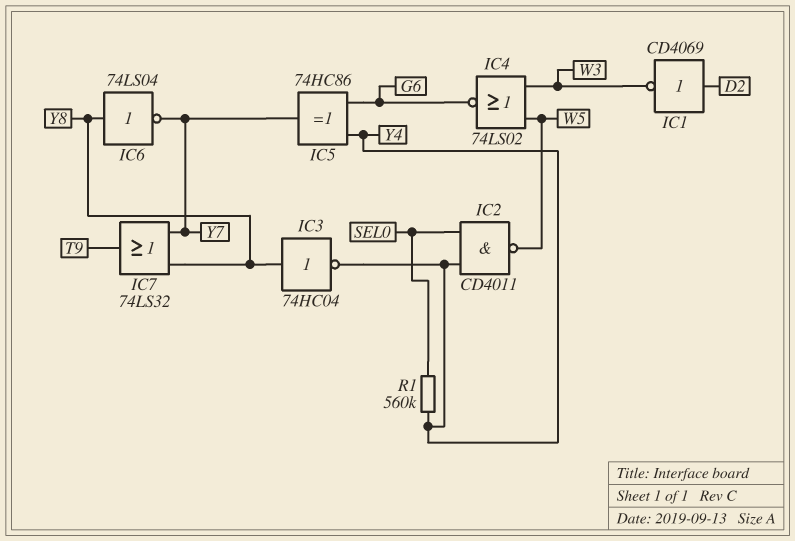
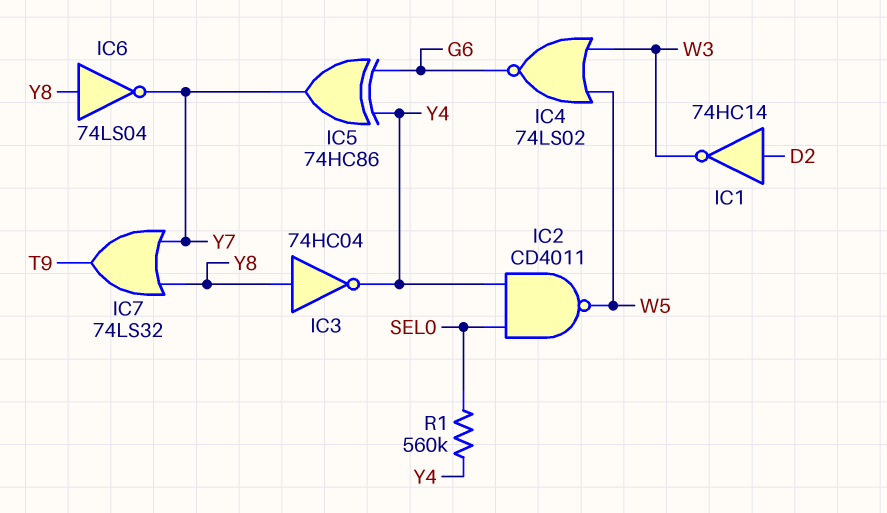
IC1: NOT CD4069 (in D2, out W3) -> NOT 74HC14 (in D2, out W3)

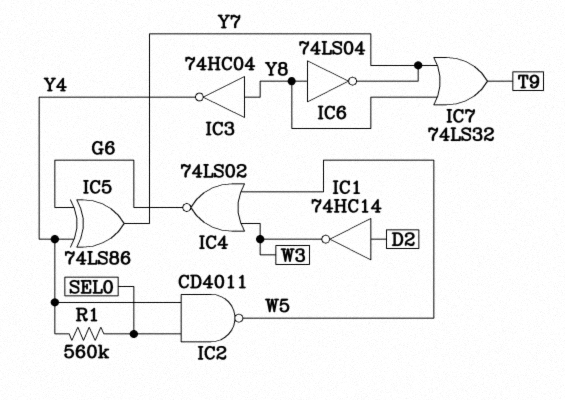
IC5: XOR 74HC86 (in G6, in Y4, out Y7) -> XOR 74LS86 (in G6, in Y4, out Y7)

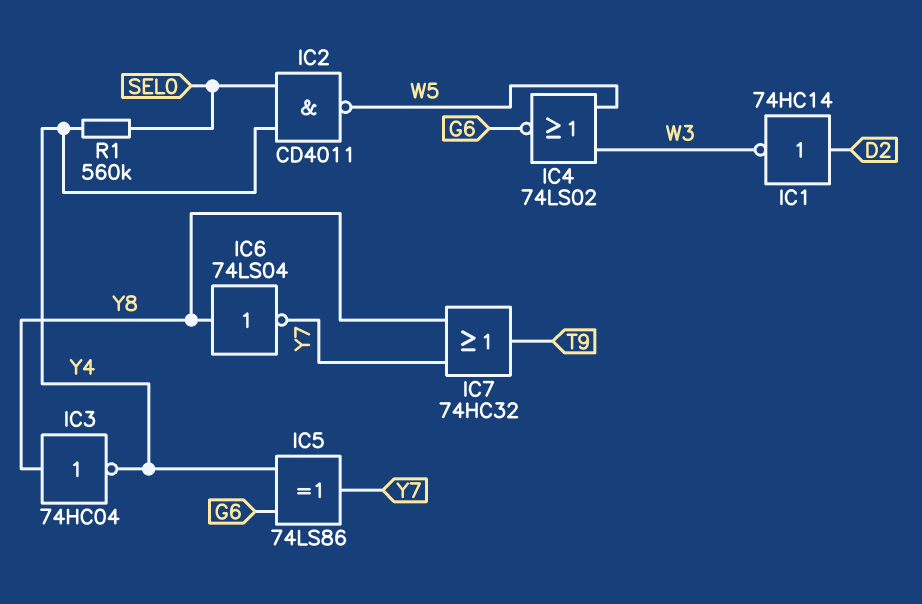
IC7: OR 74LS32 (in Y7, in Y8, out T9) -> OR 74HC32 (in Y7, in Y8, out T9)

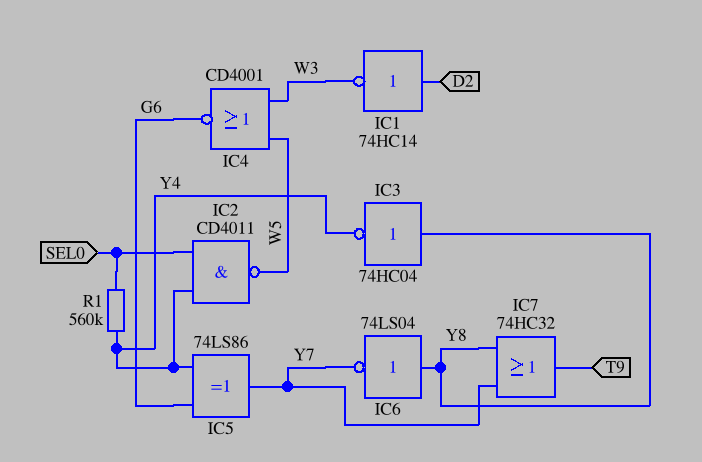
IC4: NOR 74LS02 (in W3, in W5, out G6) -> NOR CD4001 (in W3, in W5, out G6)

